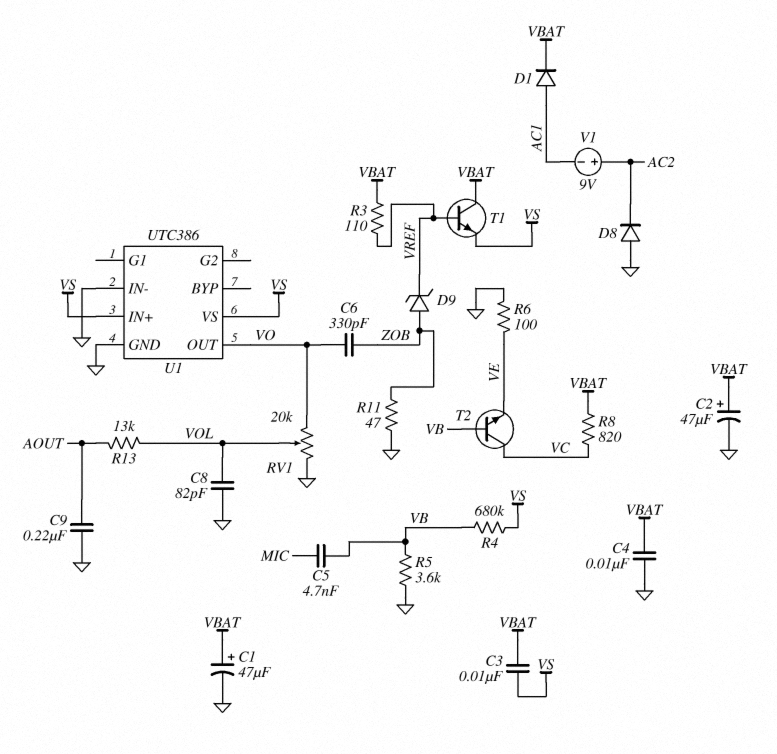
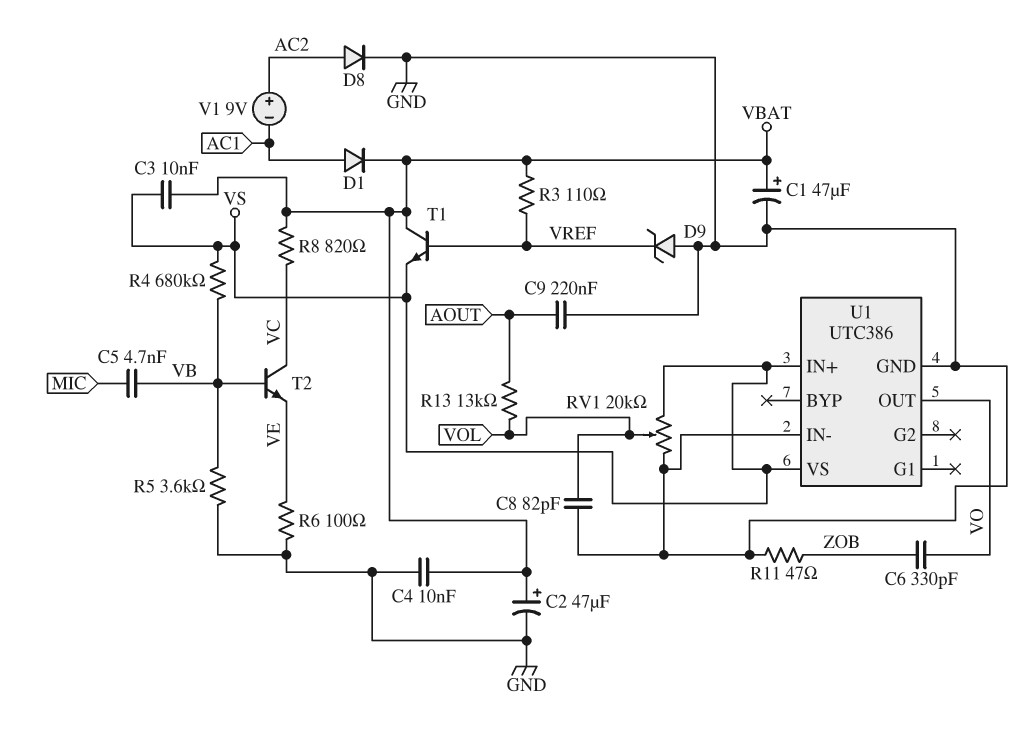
D8: diode (A GND, K AC2) -> diode (A AC2, K GND)
D9: zener (A ZOB, K VREF) -> zener (A GND, K VREF)
RV1: 20k (GND, VO, wiper VOL) -> 20k (GND, VS, wiper VOL)

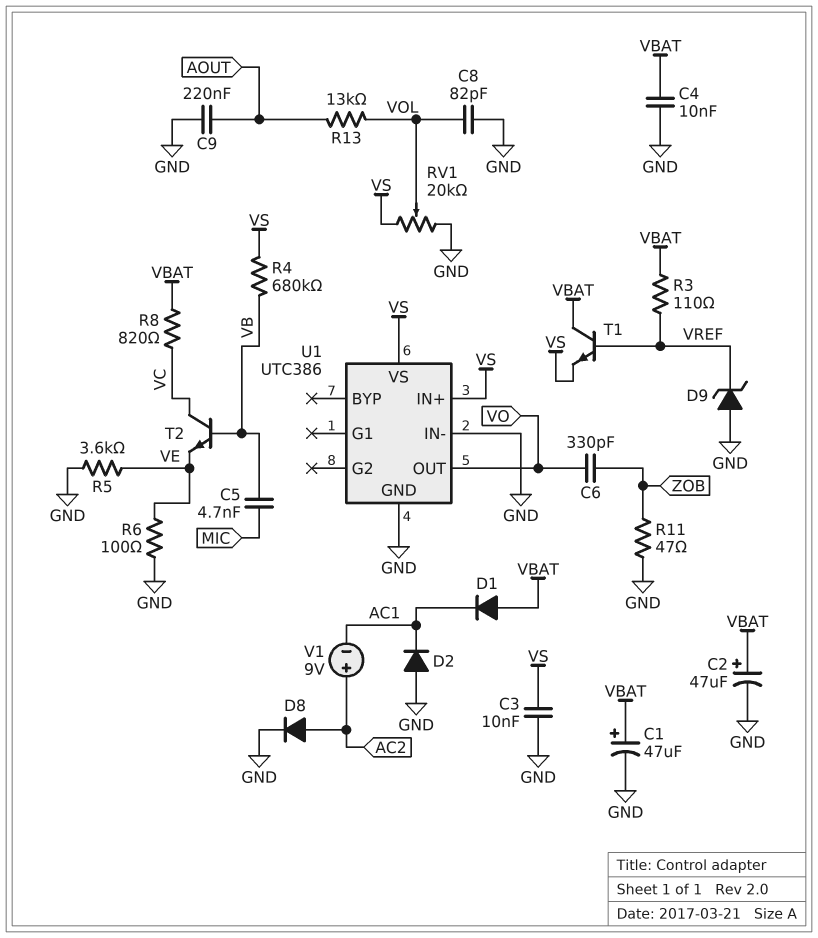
C3: 10nF (VBAT, VS) -> 10nF (GND, VS)
D1: diode (A AC1, K VBAT) -> diode (A VBAT, K AC1)
D2: none -> diode (A GND, K AC1)
R5: 3.6k (GND, VB) -> 3.6k (GND, VE)

